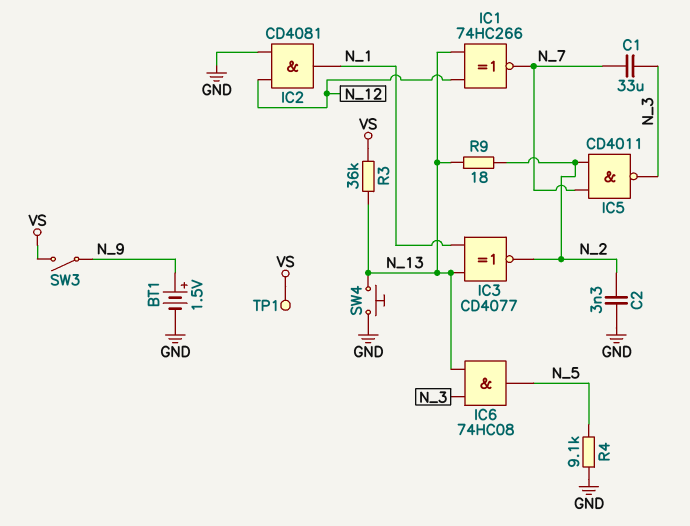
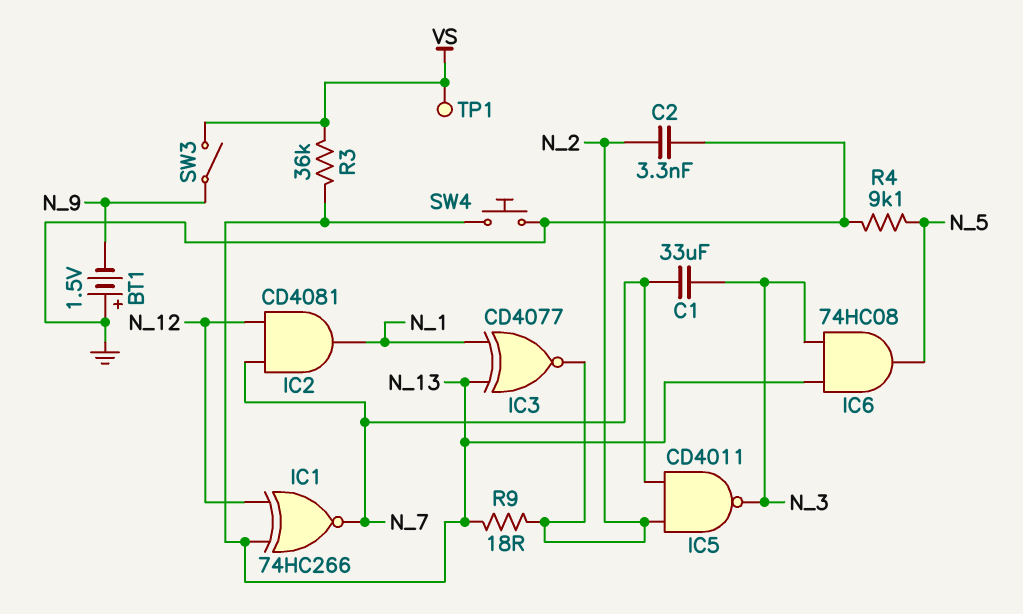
BT1: 1.5V (plus N_9, minus GND) -> 1.5V (plus GND, minus N_9)
IC2: AND CD4081 (in GND, in N_12, out N_1) -> AND CD4081 (in N_7, in N_12, out N_1)

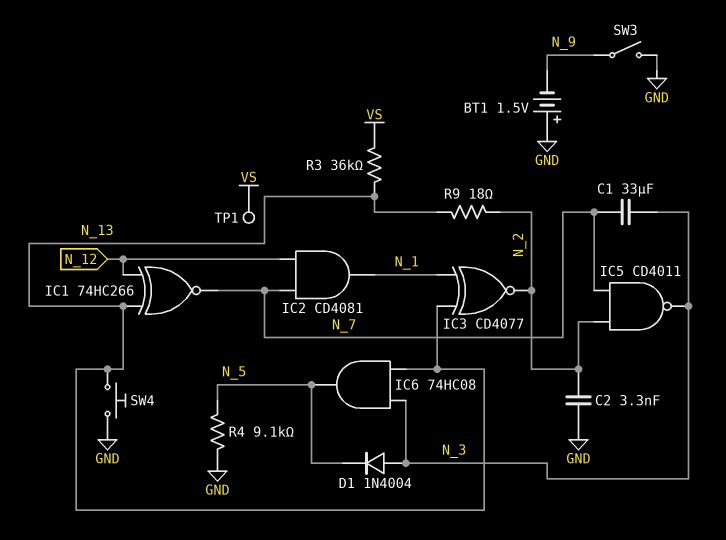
D1: none -> diode 1N4004 (A N_3, K N_5)
SW3: switch (N_9, VS) -> switch (GND, N_9)

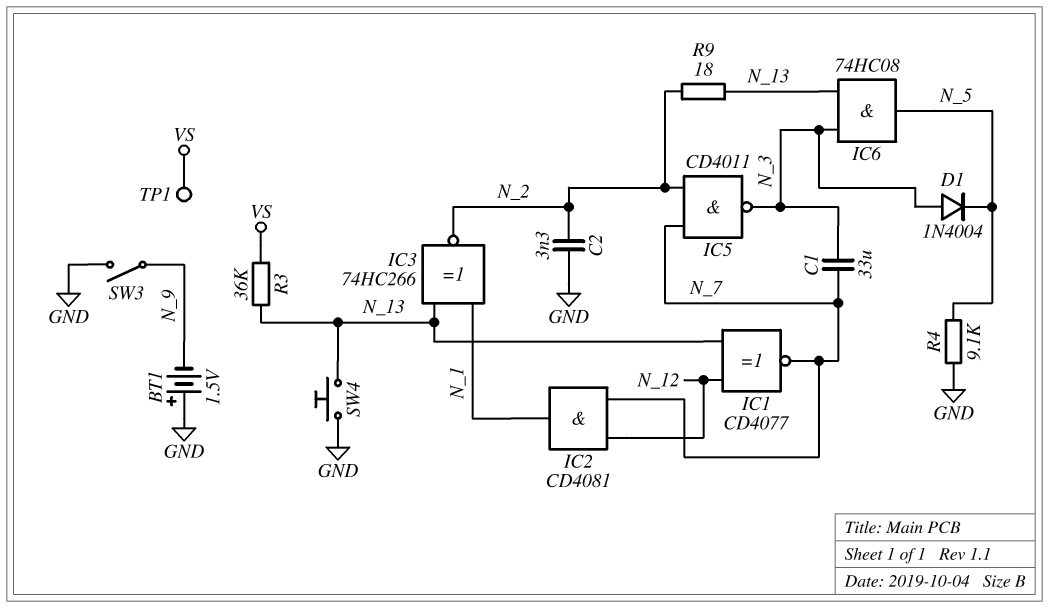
IC1: XNOR 74HC266 (in N_12, in N_13, out N_7) -> XNOR CD4077 (in N_12, in N_13, out N_7)
IC3: XNOR CD4077 (in N_1, in N_13, out N_2) -> XNOR 74HC266 (in N_1, in N_13, out N_2)

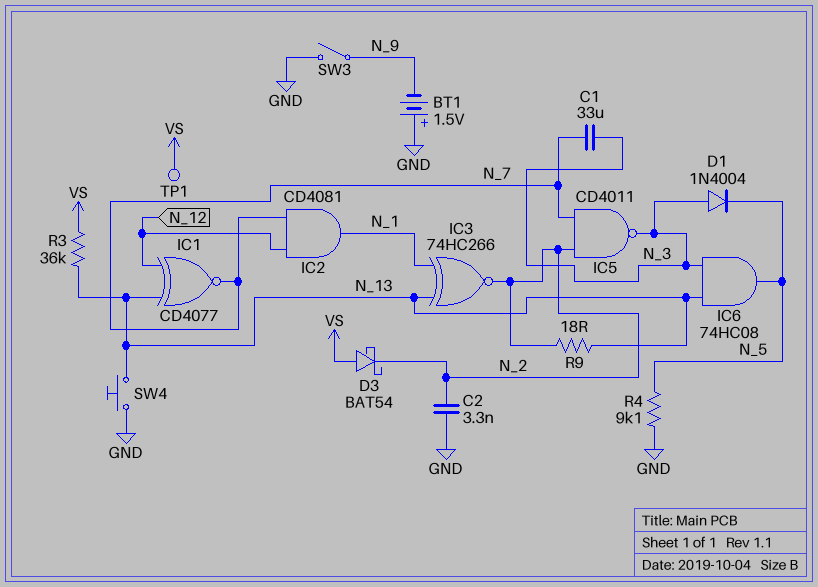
D3: none -> schottky BAT54 (A VS, K N_2)

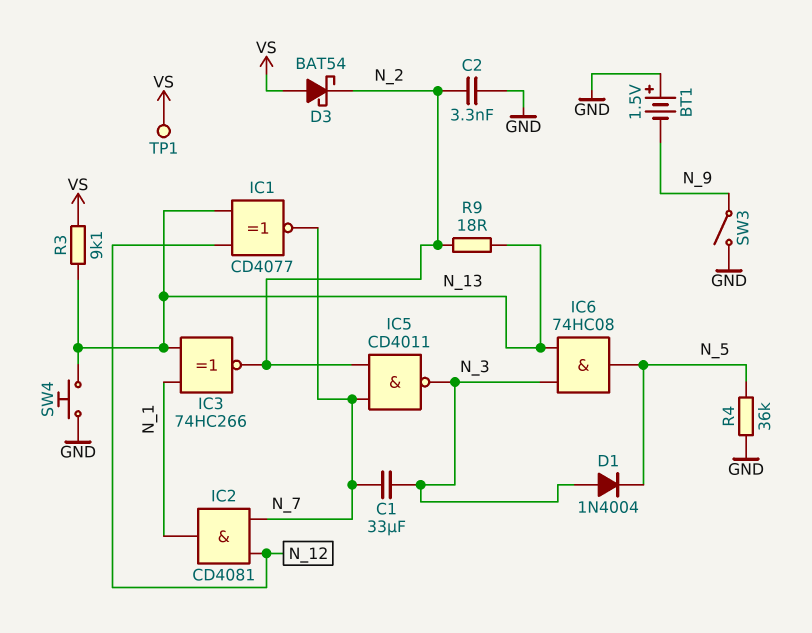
R3: 36k (N_13, VS) -> 9.1k (N_13, VS)
R4: 9.1k (GND, N_5) -> 36k (GND, N_5)

